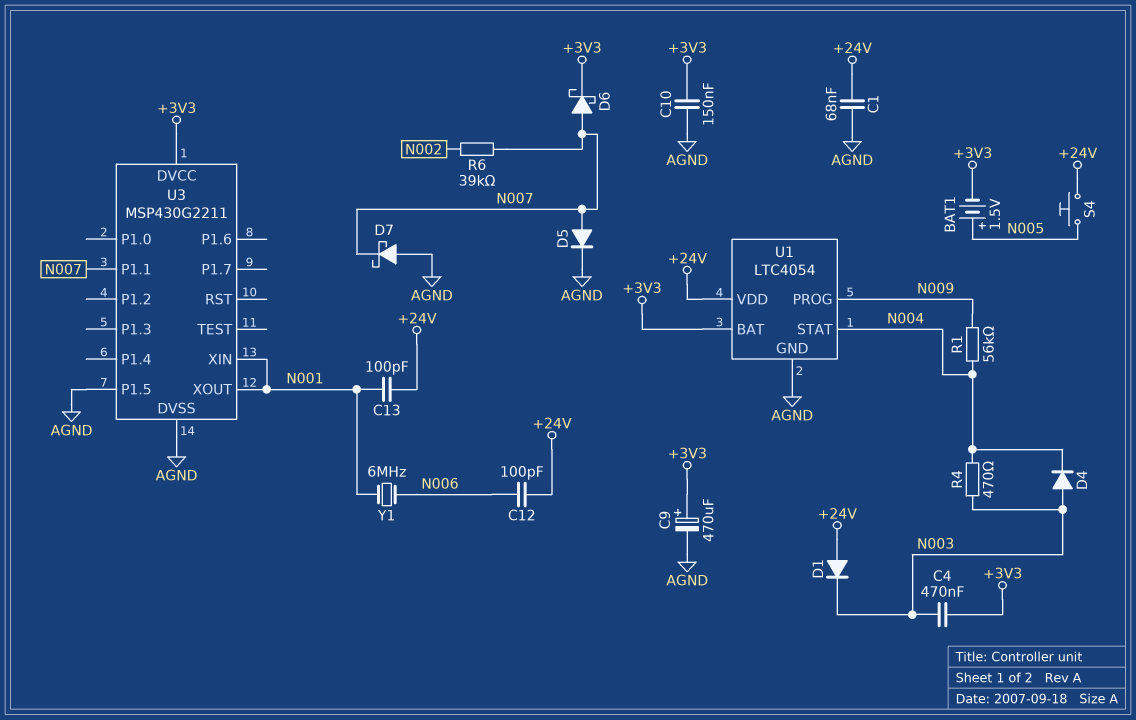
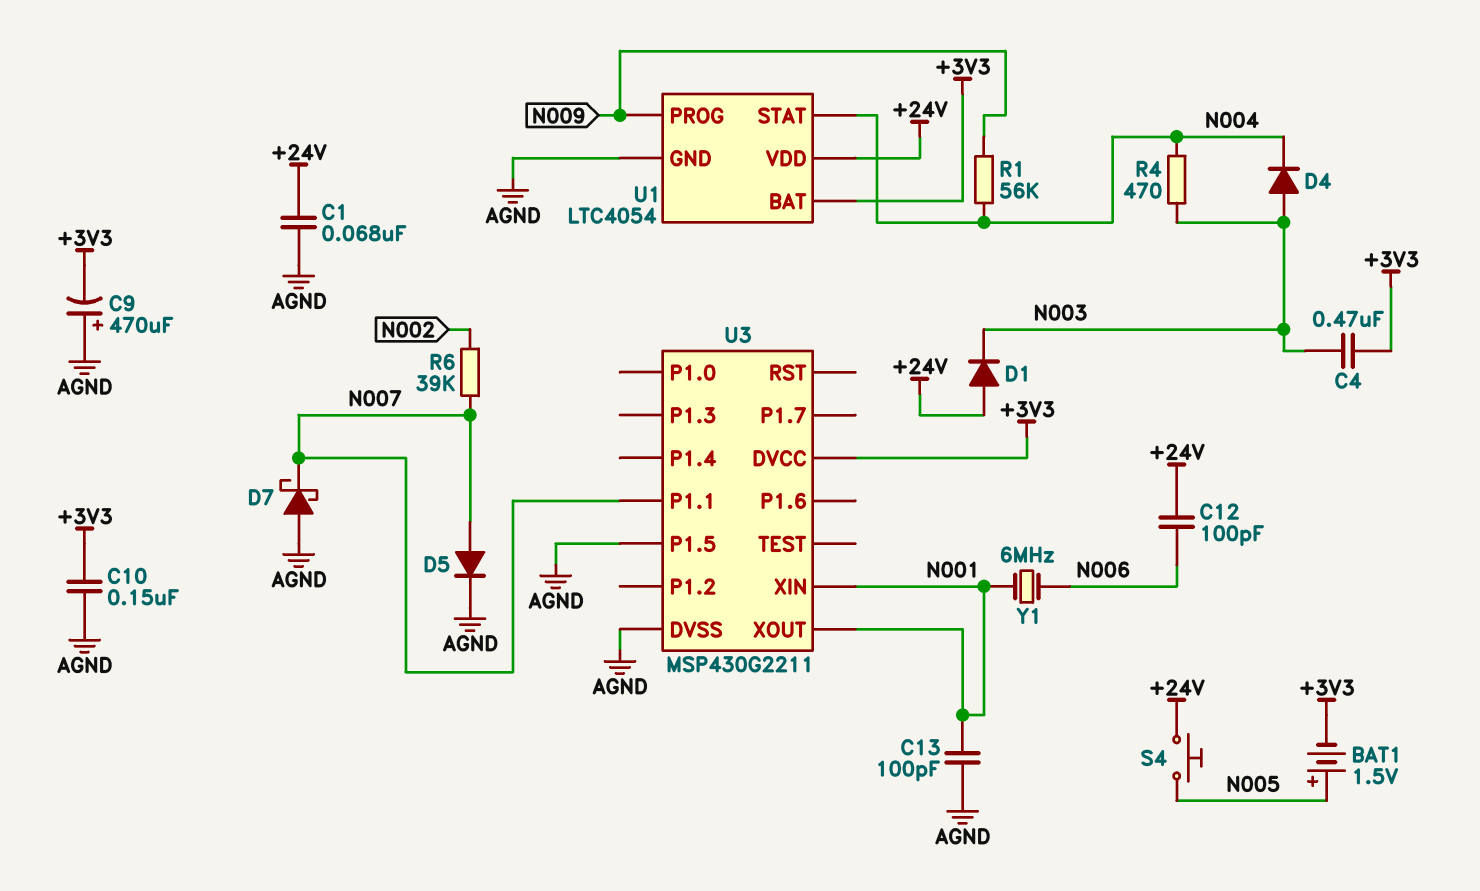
C9: 470uF (plus +3V3, minus AGND) -> 470uF (plus AGND, minus +3V3)
C13: 100pF (+24V, N001) -> 100pF (AGND, N001)
D6: schottky (A N007, K +3V3) -> none

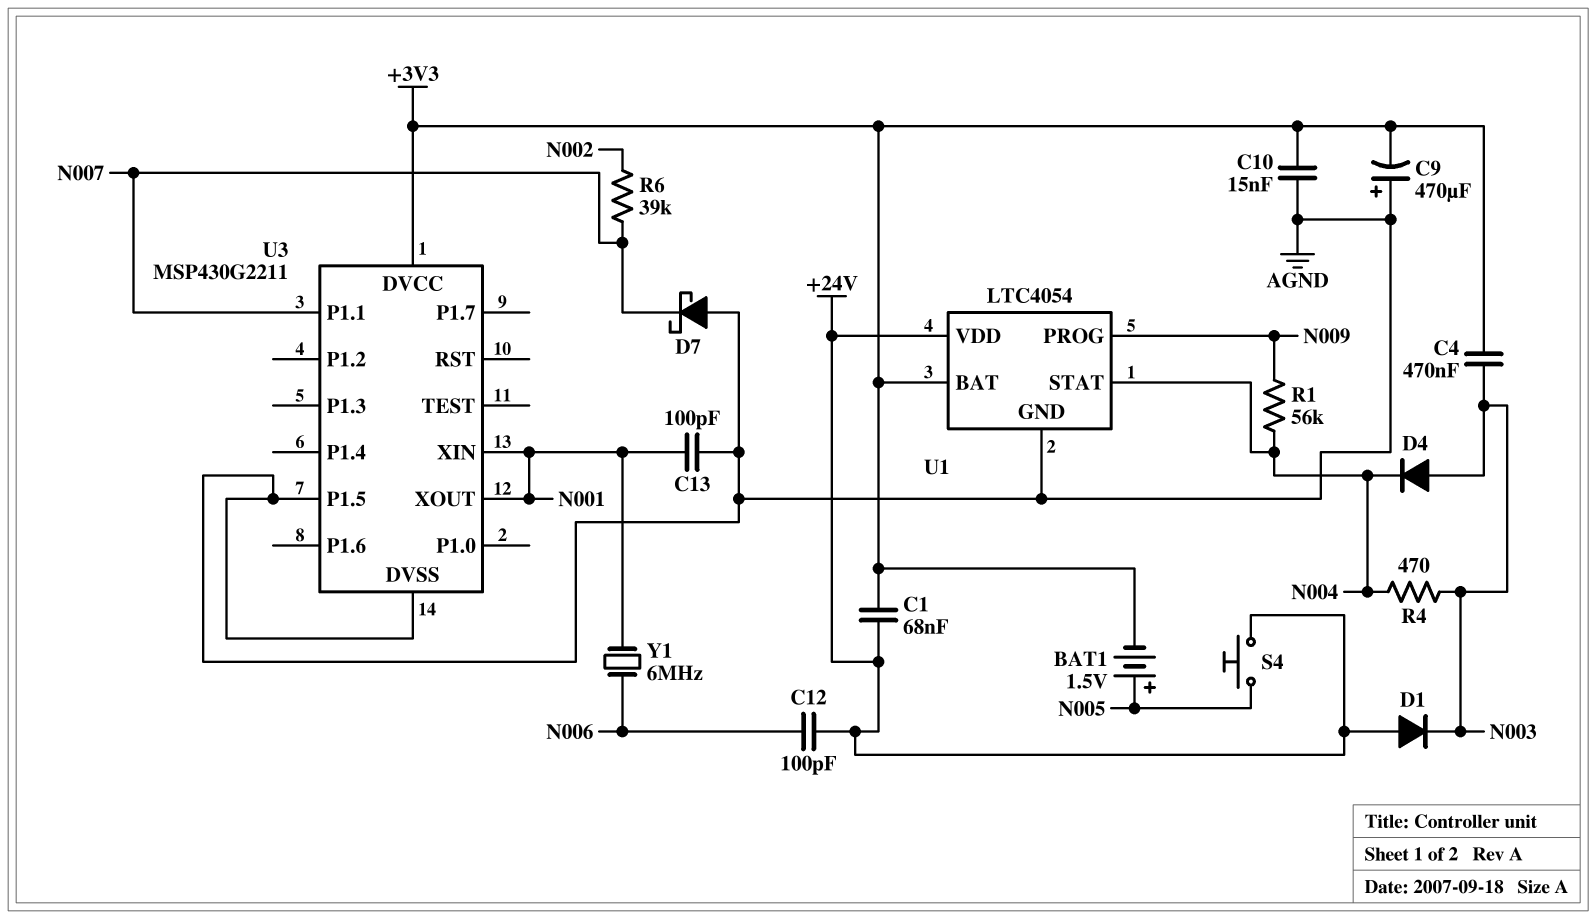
C1: 68nF (+24V, AGND) -> 68nF (+3V3, +24V)
C10: 150nF (+3V3, AGND) -> 15nF (+3V3, AGND)
D5: diode (A N007, K AGND) -> none

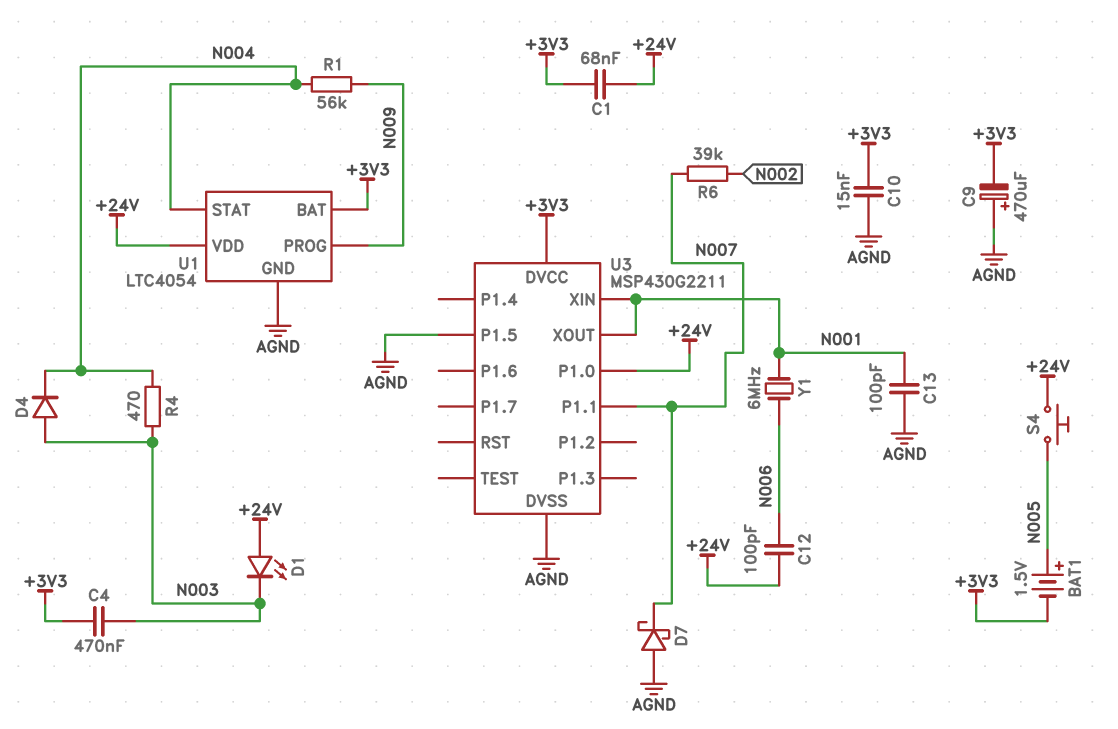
D1: diode (A +24V, K N003) -> LED (A +24V, K N003)
U3 pin P1.0: none -> +24V

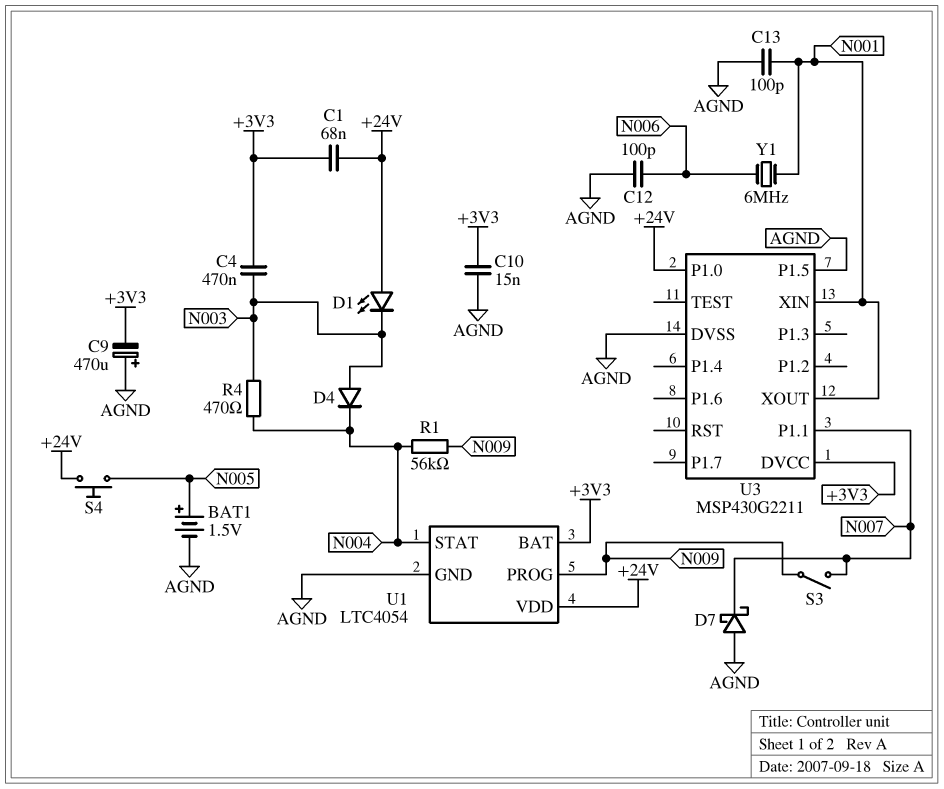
BAT1: 1.5V (plus N005, minus +3V3) -> 1.5V (plus N005, minus AGND)
C12: 100pF (+24V, N006) -> 100pF (AGND, N006)
R6: 39k (N002, N007) -> none
S3: none -> switch (N007, N009)

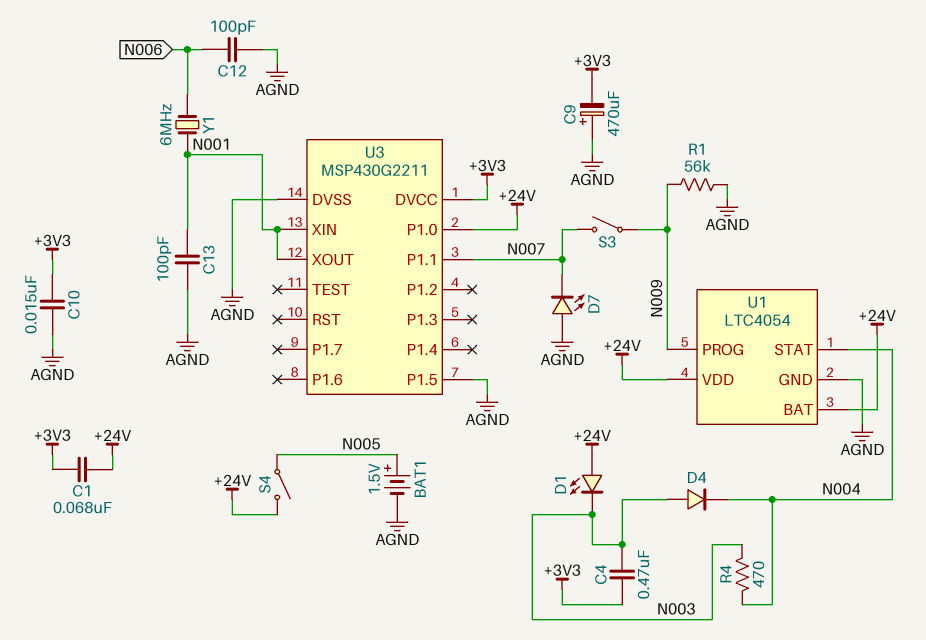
D7: schottky (A AGND, K N007) -> LED (A AGND, K N007)
R1: 56k (N004, N009) -> 56k (AGND, N009)
S4: button (+24V, N005) -> switch (+24V, N005)
U1 pin BAT: +3V3 -> +24V

